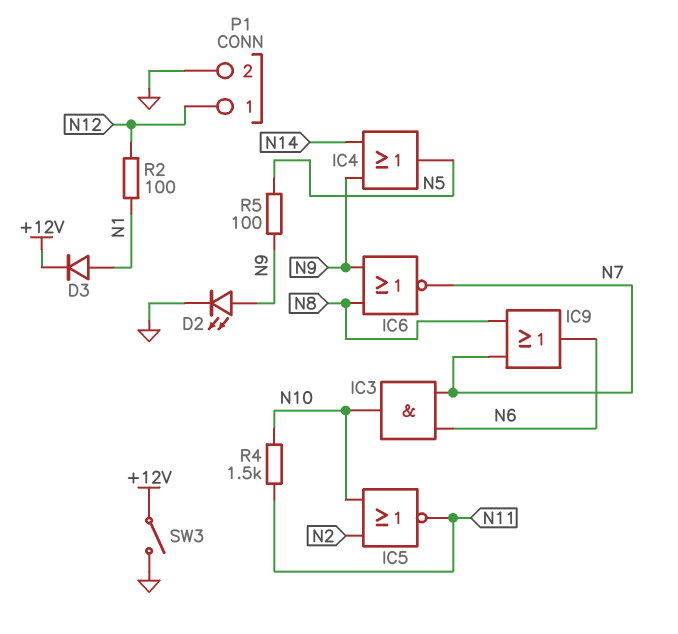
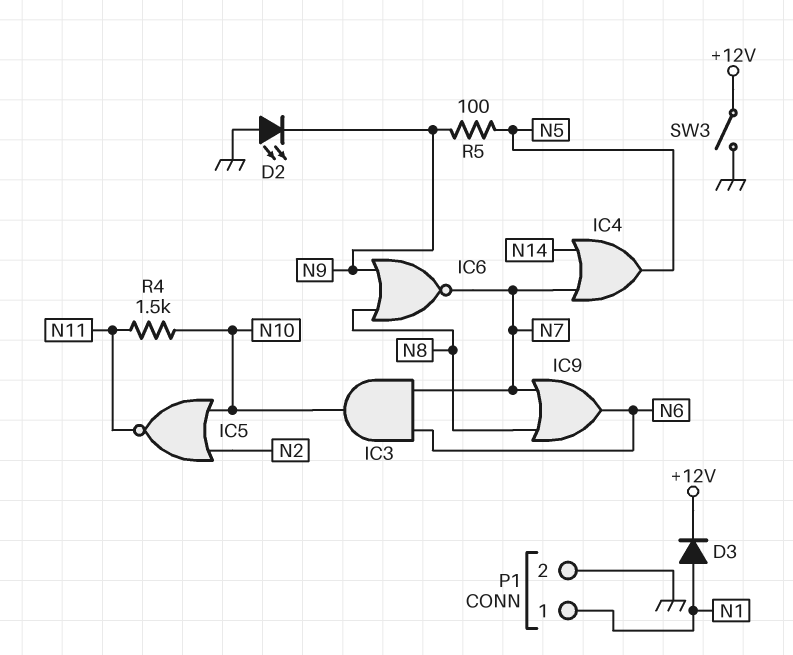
D2: LED (A N9, K GND) -> LED (A GND, K N9)
IC4: OR (in N9, in N14, out N5) -> OR (in N7, in N14, out N5)
P1 pin 1: N12 -> N1
R2: 100 (N1, N12) -> none

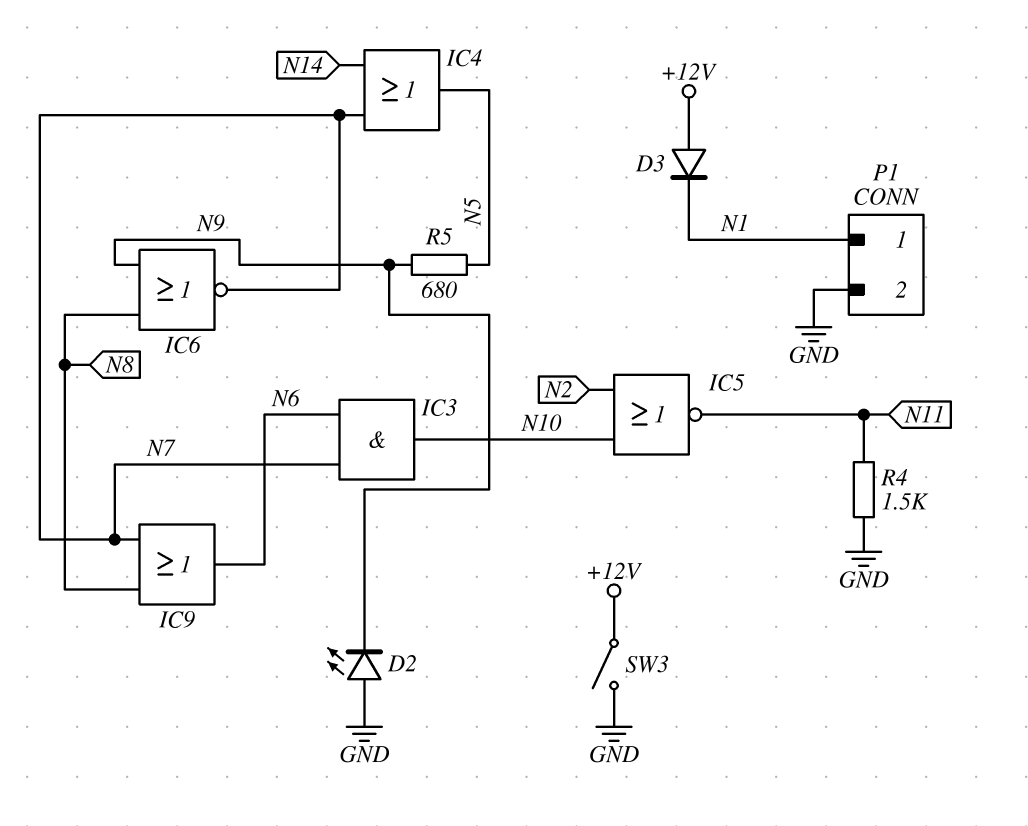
D3: diode (A N1, K +12V) -> diode (A +12V, K N1)
R4: 1.5k (N10, N11) -> 1.5k (GND, N11)
R5: 100 (N5, N9) -> 680 (N5, N9)

